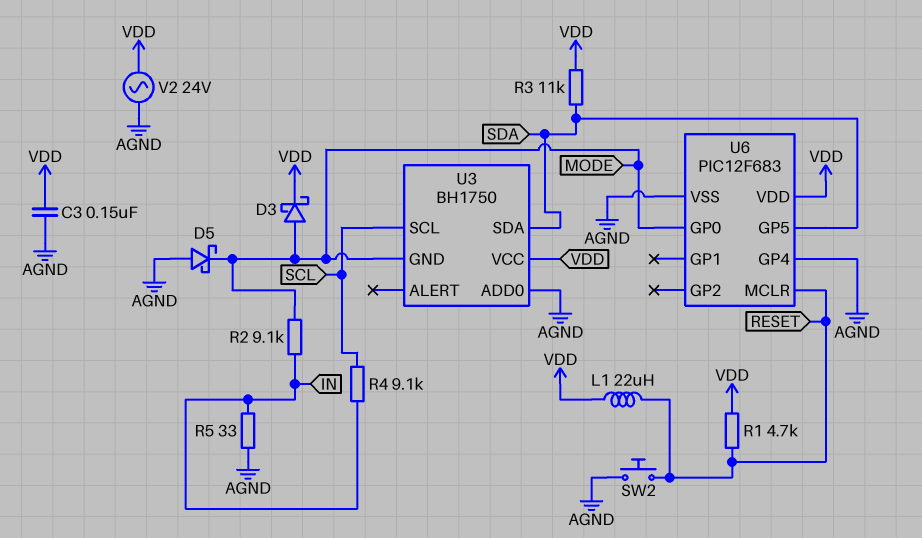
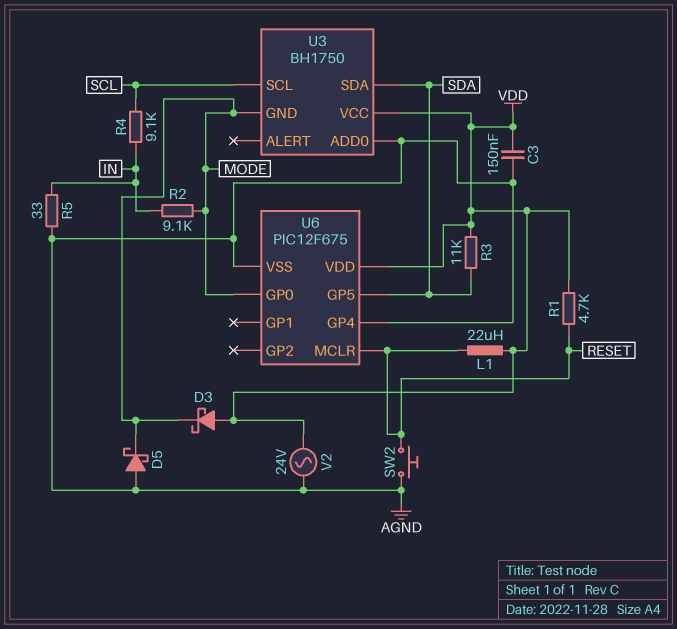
D3: schottky (A MODE, K VDD) -> schottky (A VDD, K MODE)
U6: PIC12F683 -> PIC12F675

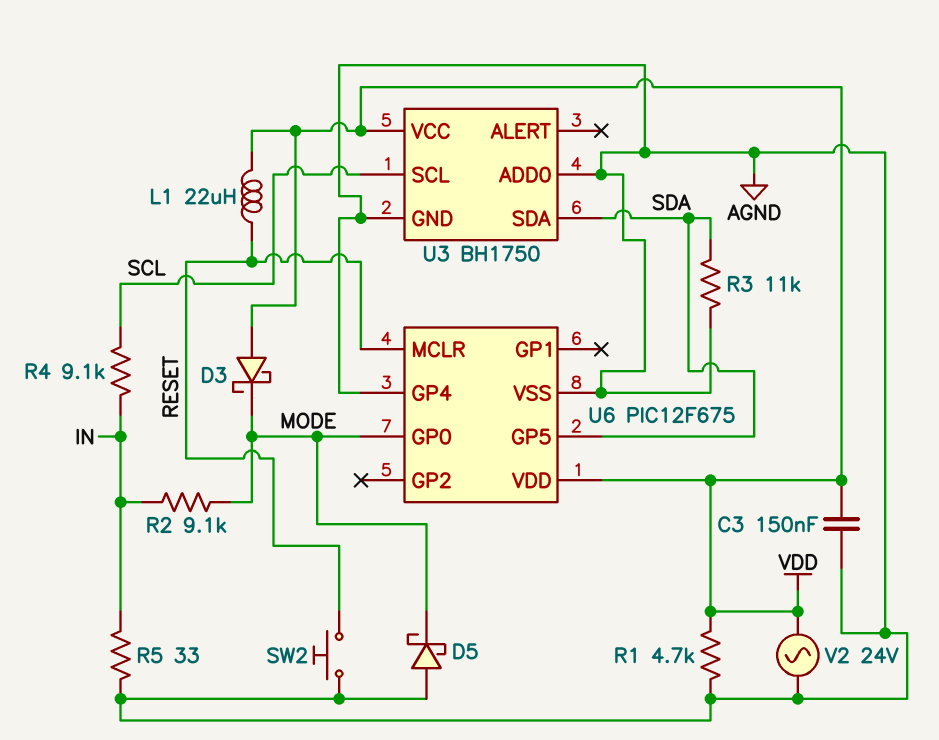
R1: 4.7k (RESET, VDD) -> 4.7k (AGND, VDD)
R3: 11k (SDA, VDD) -> 11k (AGND, SDA)
U3 pin GND: MODE -> AGND

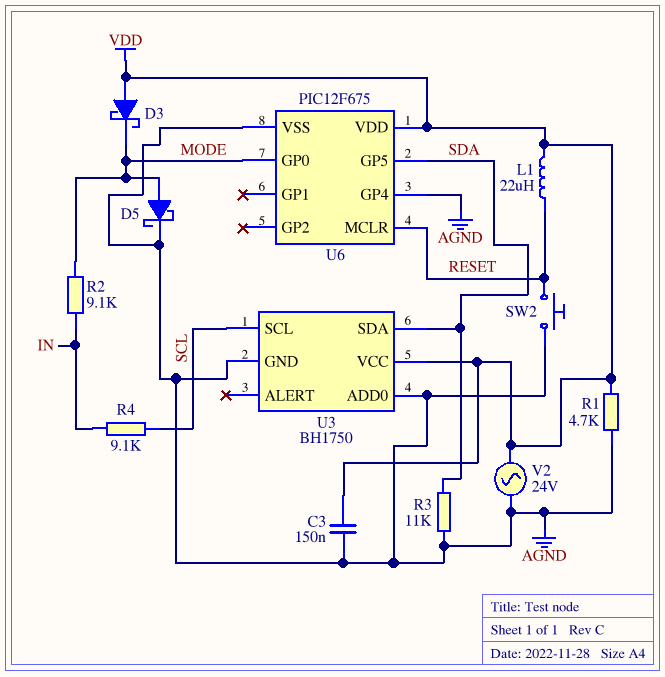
D5: schottky (A AGND, K MODE) -> schottky (A MODE, K AGND)
R5: 33 (AGND, IN) -> none

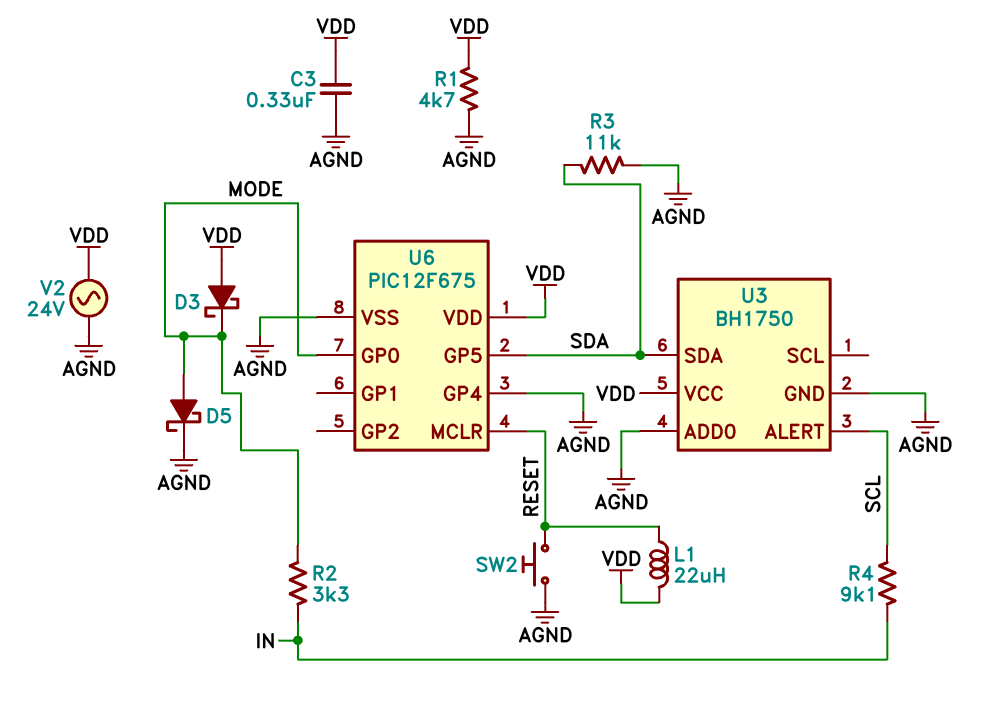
C3: 150nF (AGND, VDD) -> 330nF (AGND, VDD)
R2: 9.1k (IN, MODE) -> 3.3k (IN, MODE)
U3 pin ALERT: none -> SCL
U3 pin SCL: SCL -> none

